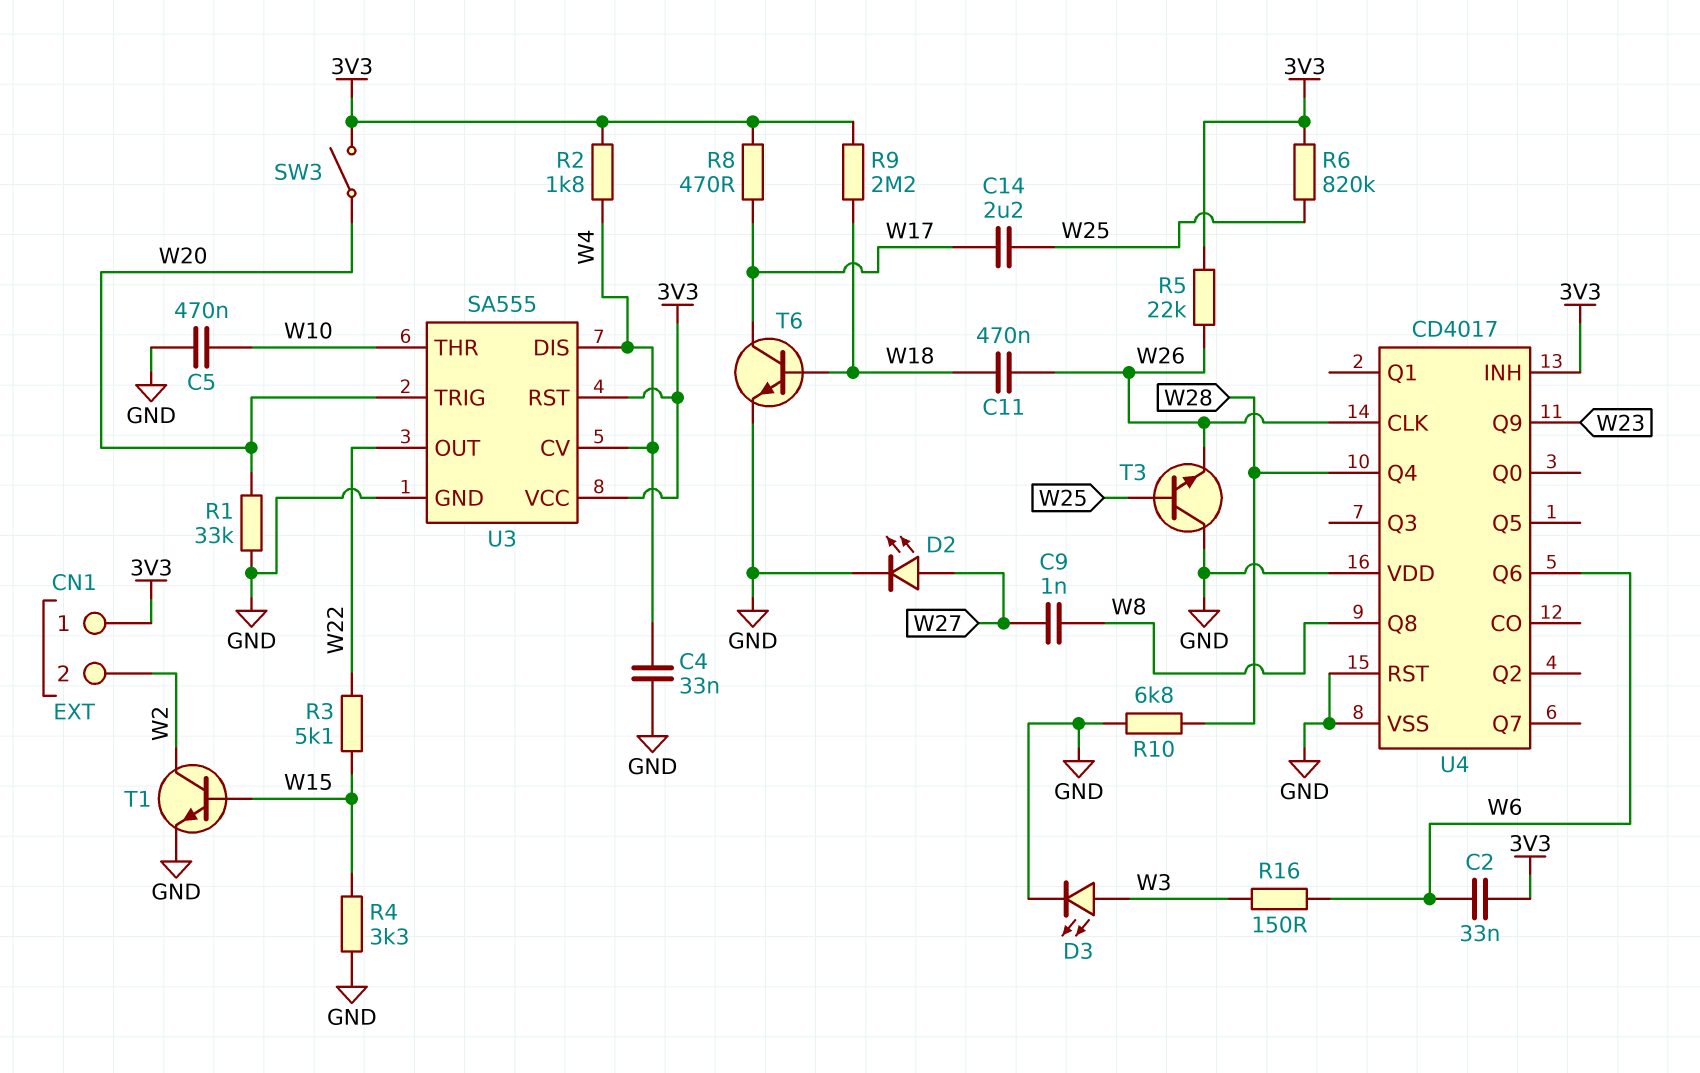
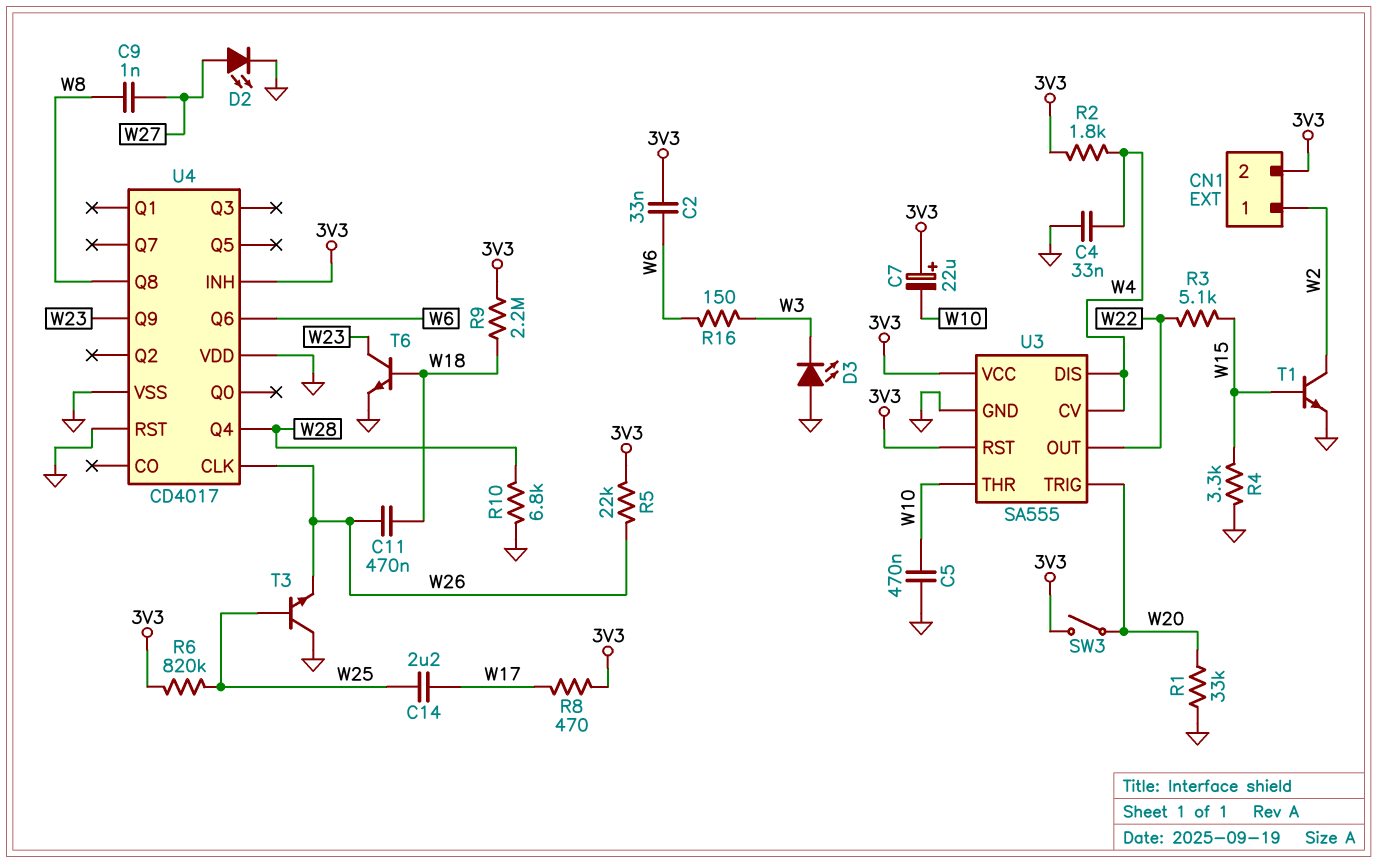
C7: none -> 22uF (plus 3V3, minus W10)
CN1 pin 1: 3V3 -> W2
CN1 pin 2: W2 -> 3V3
D3: LED (A W3, K GND) -> LED (A GND, K W3)
T6: NPN (B W18, C W17, E GND) -> NPN (B W18, C W23, E GND)

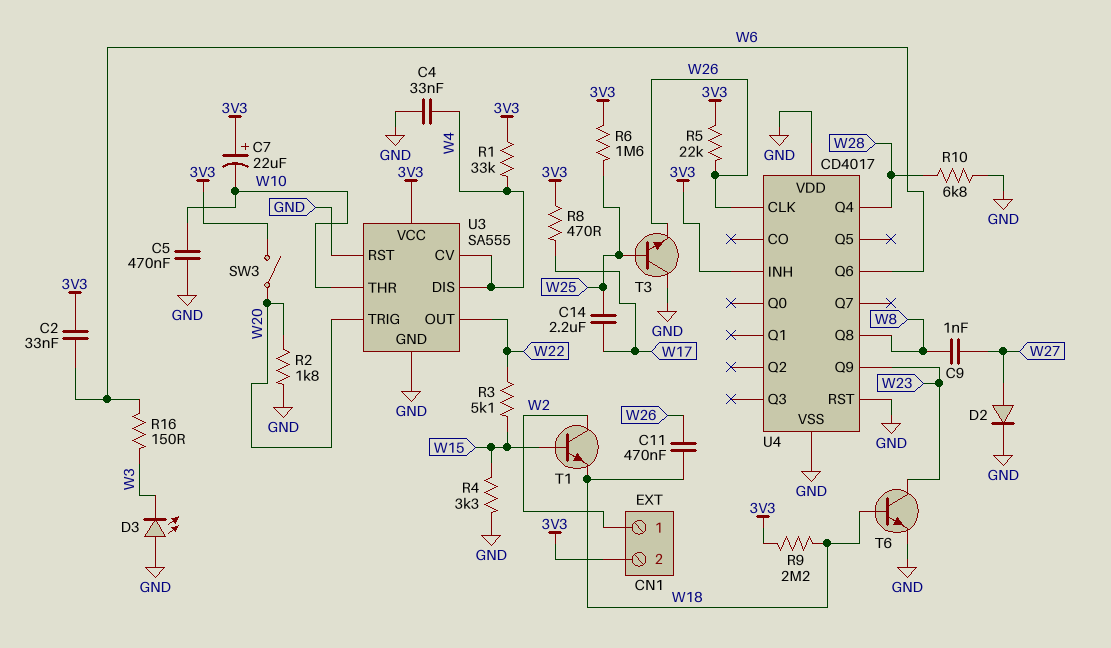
D2: LED (A W27, K GND) -> diode (A W27, K GND)
R1: 33k (GND, W20) -> 33k (3V3, W4)
R2: 1.8k (3V3, W4) -> 1.8k (GND, W20)
R6: 820k (3V3, W25) -> 1.6M (3V3, W25)
T1: NPN (B W15, C W2, E GND) -> NPN (B W15, C W2, E W18)
U3 pin RST: 3V3 -> GND

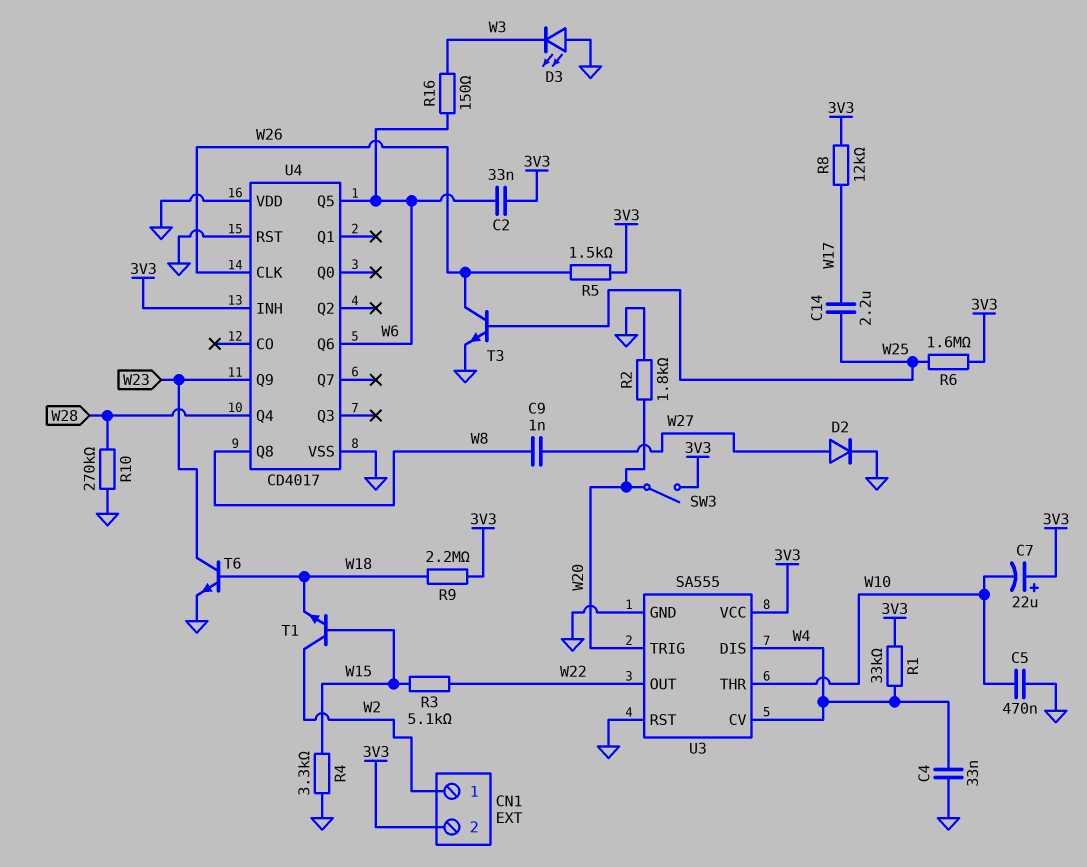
C11: 470nF (W18, W26) -> none
R5: 22k (3V3, W26) -> 1.5k (3V3, W26)
R8: 470 (3V3, W17) -> 12k (3V3, W17)
R10: 6.8k (GND, W28) -> 270k (GND, W28)
T3: NPN (B W25, C GND, E W26) -> NPN (B W25, C W26, E GND)
U4 pin Q5: none -> W6

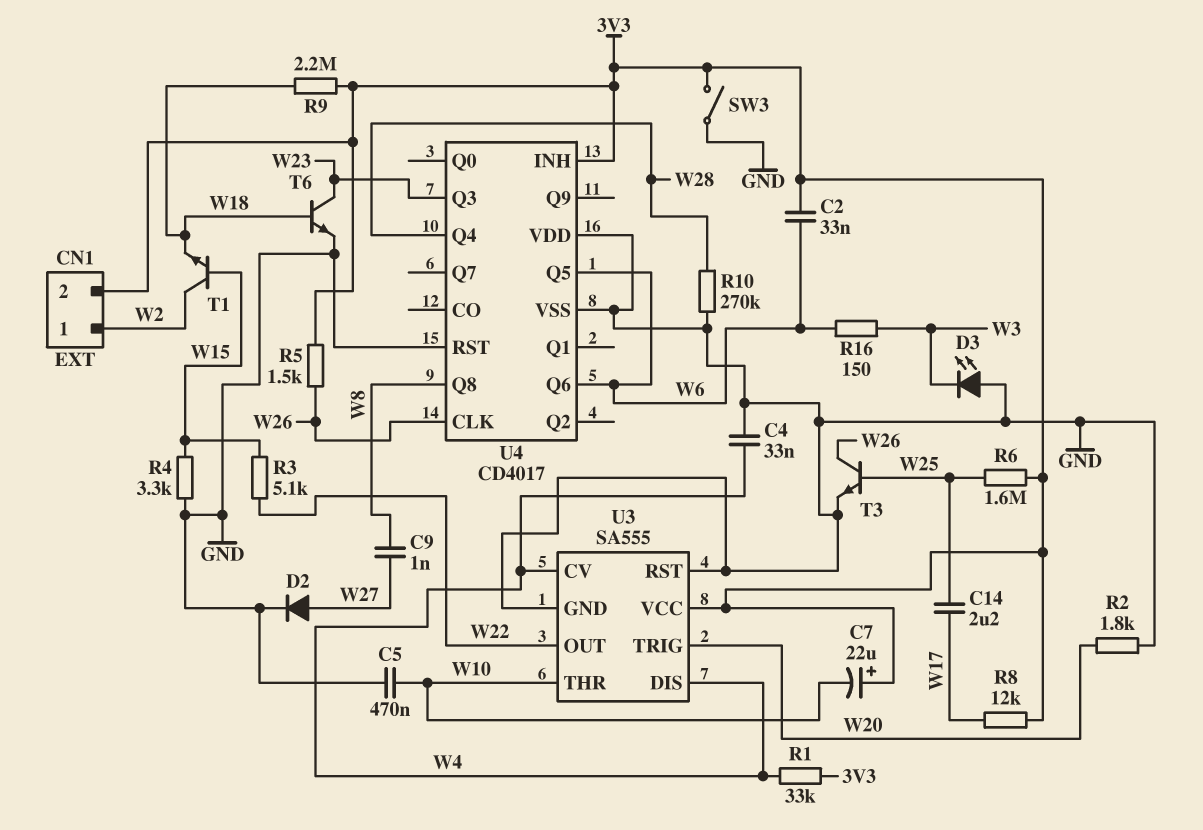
SW3: switch (3V3, W20) -> switch (3V3, GND)
U4 pin Q3: none -> W23
U4 pin Q9: W23 -> none

